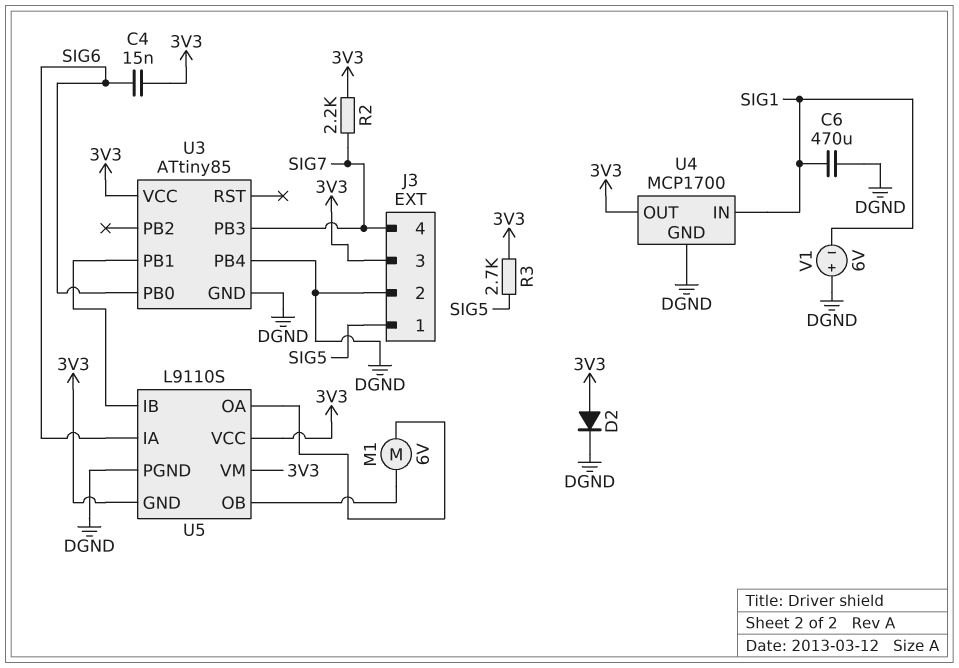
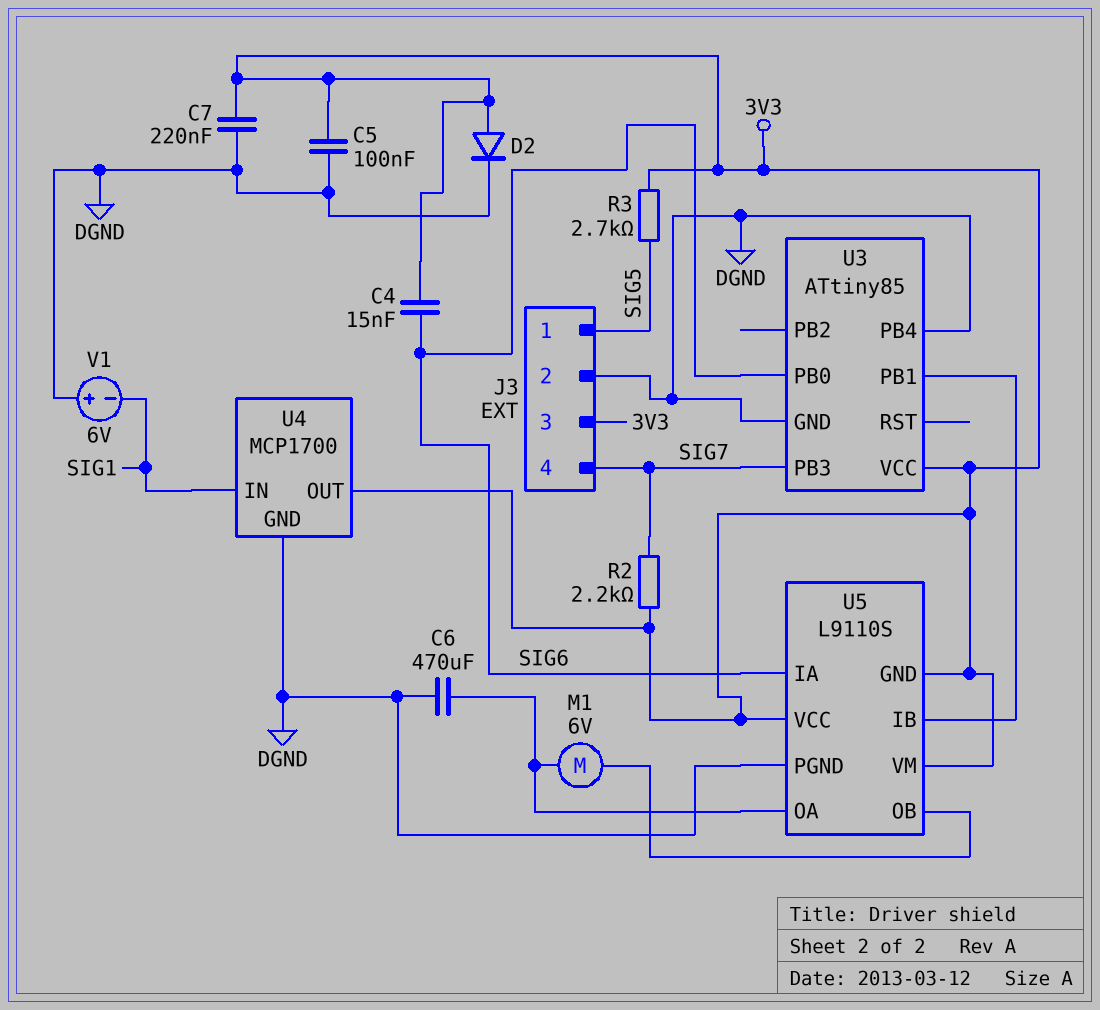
C5: none -> 100nF (3V3, DGND)
C6: 470uF (DGND, SIG1) -> 470uF (DGND, U5/OA)
C7: none -> 220nF (3V3, DGND)

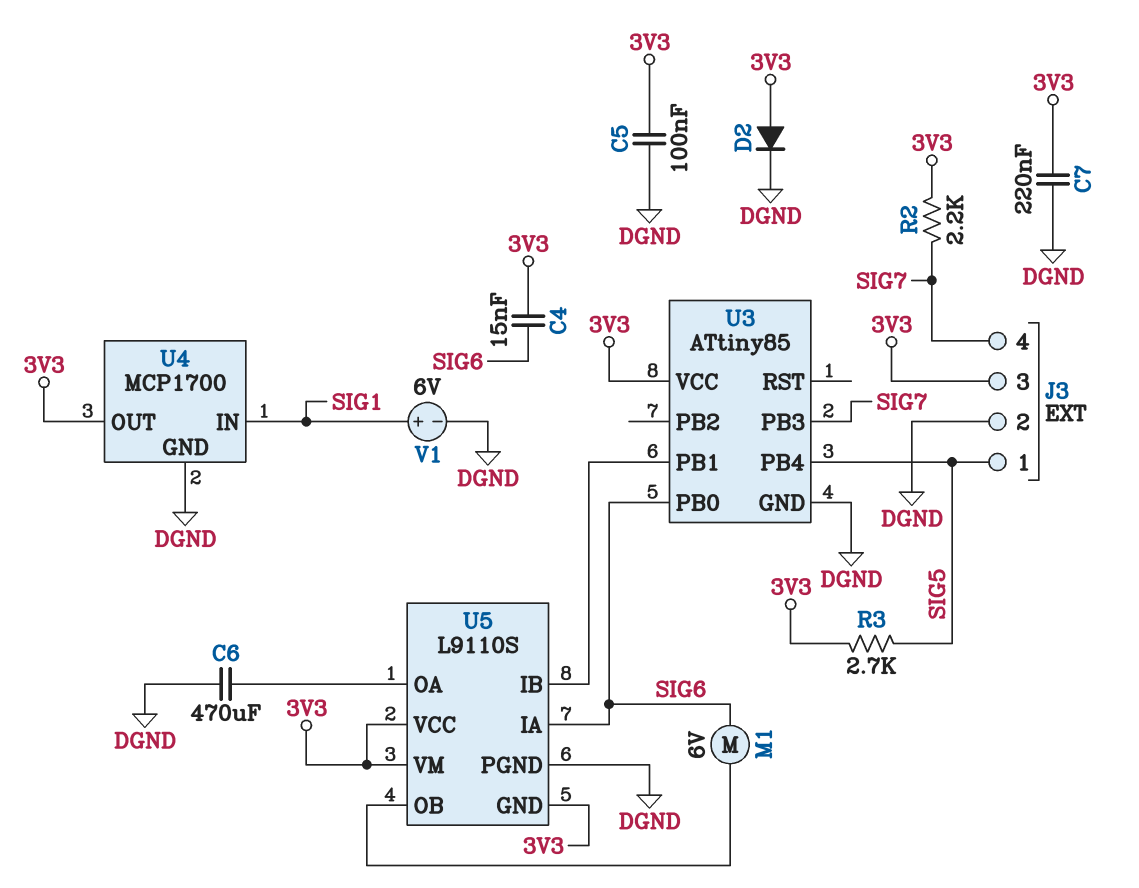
M1: motor 6V (U5/OA, U5/OB) -> motor 6V (SIG6, U5/OB)
U3 pin PB4: DGND -> SIG5
V1: 6V (plus DGND, minus SIG1) -> 6V (plus SIG1, minus DGND)

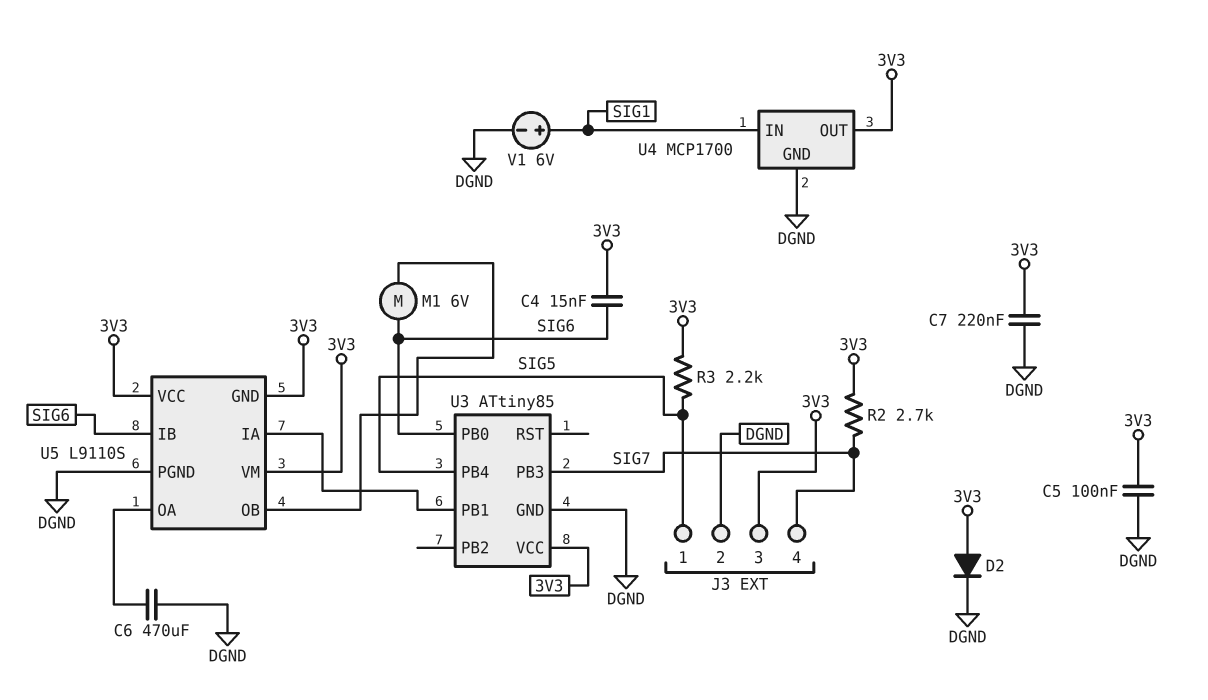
R2: 2.2k (3V3, SIG7) -> 2.7k (3V3, SIG7)
R3: 2.7k (3V3, SIG5) -> 2.2k (3V3, SIG5)
U5 pin IA: SIG6 -> U3/PB1
U5 pin IB: U3/PB1 -> SIG6

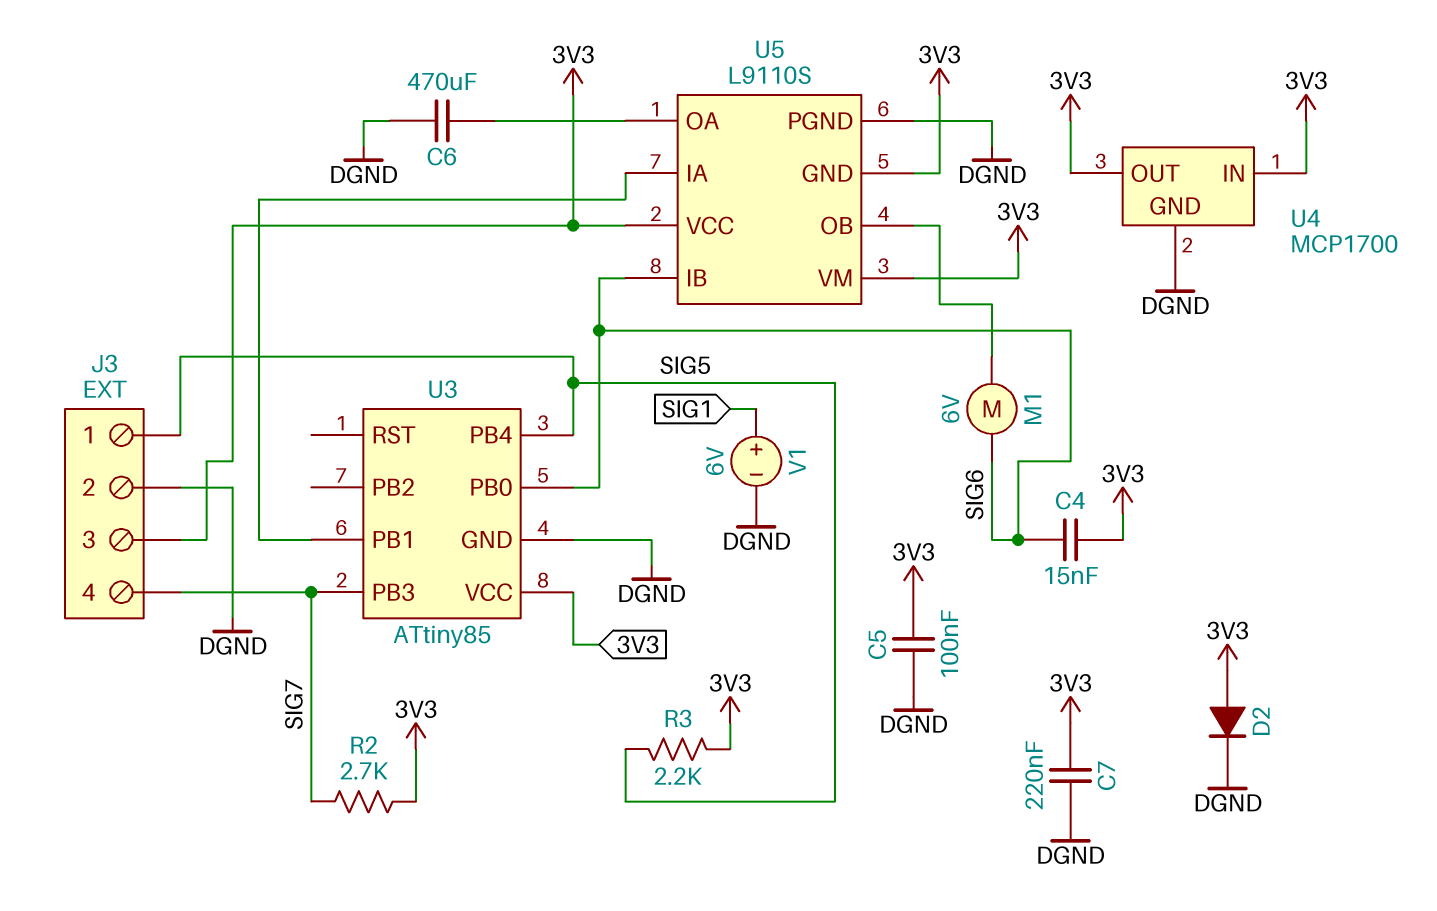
U4 pin IN: SIG1 -> 3V3

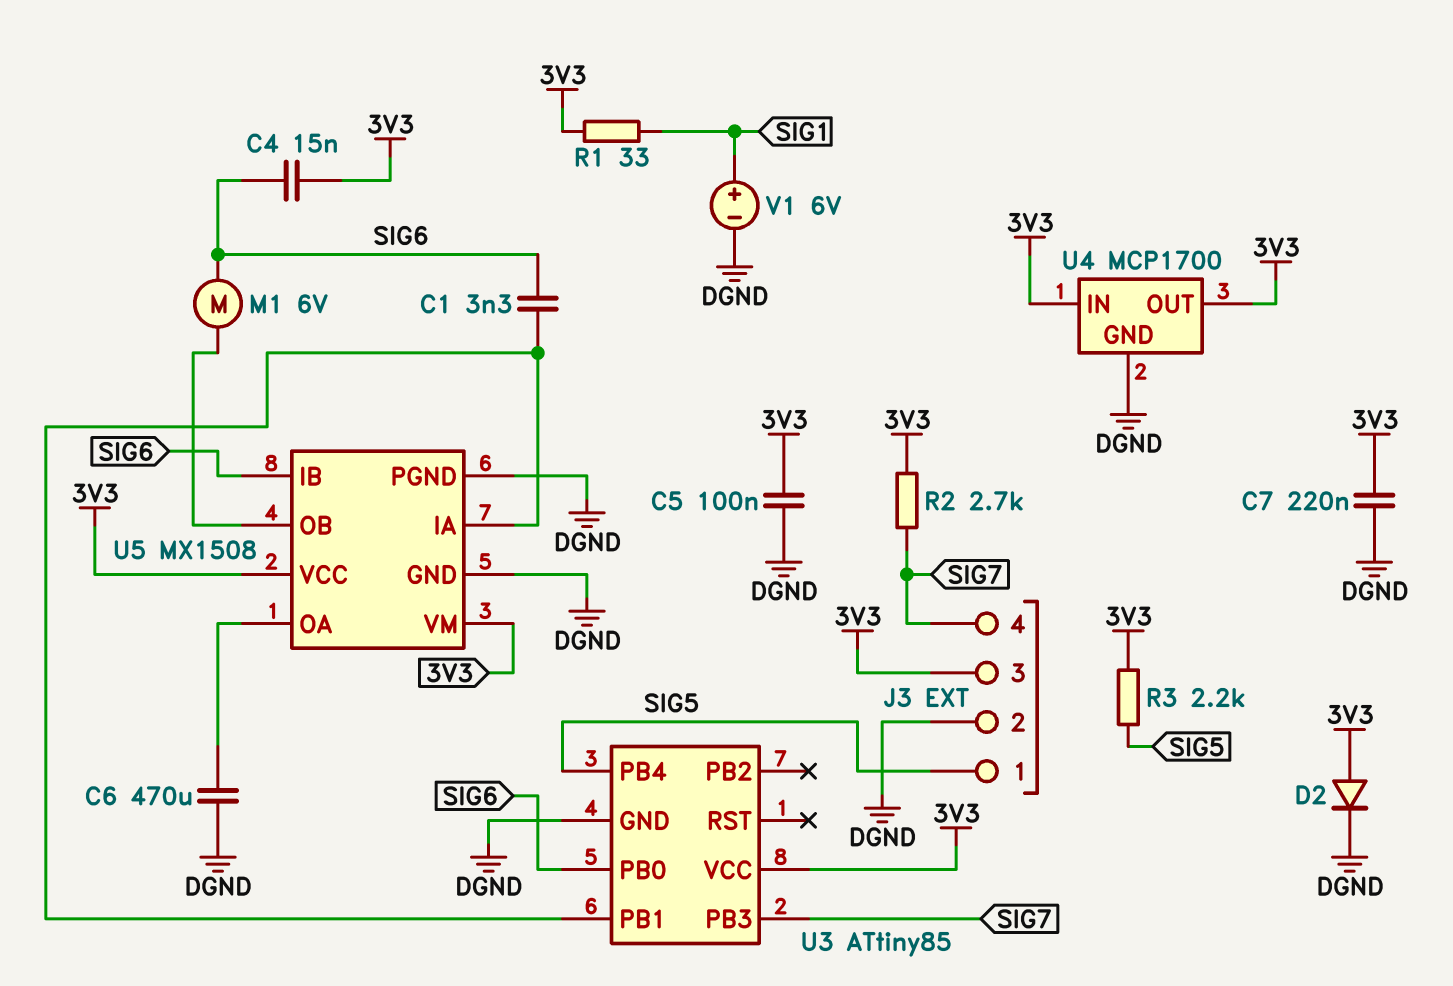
C1: none -> 3.3nF (SIG6, U3/PB1)
R1: none -> 33 (3V3, SIG1)
U5: L9110S -> MX1508
U5 pin GND: 3V3 -> DGND

